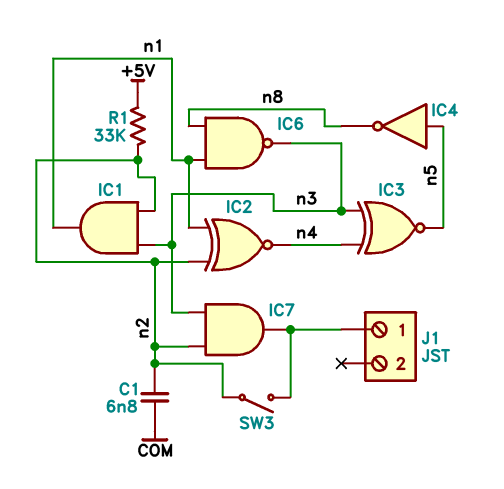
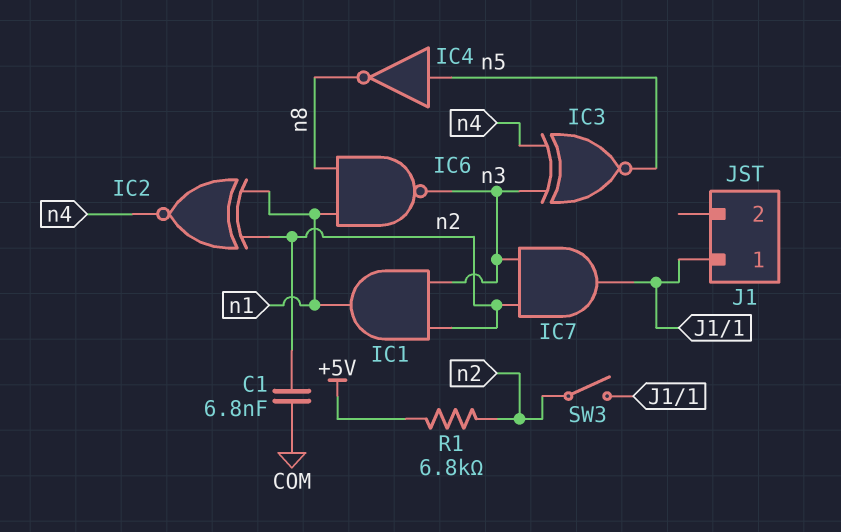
R1: 33k (+5V, n2) -> 6.8k (+5V, n2)

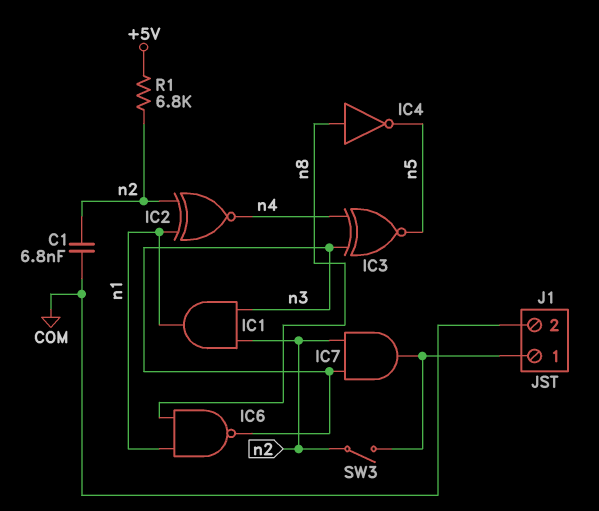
IC4: NOT (in n5, out n8) -> NOT (in n8, out n5)
J1 pin 2: none -> COM

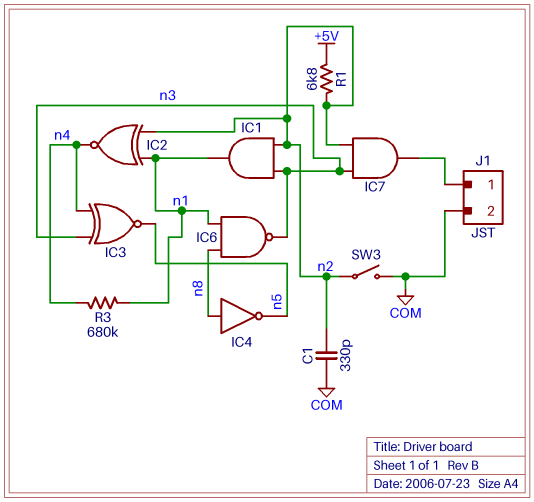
C1: 6.8nF (COM, n2) -> 330pF (COM, n2)
R3: none -> 680k (n1, n4)
SW3: switch (J1/1, n2) -> switch (COM, n2)

